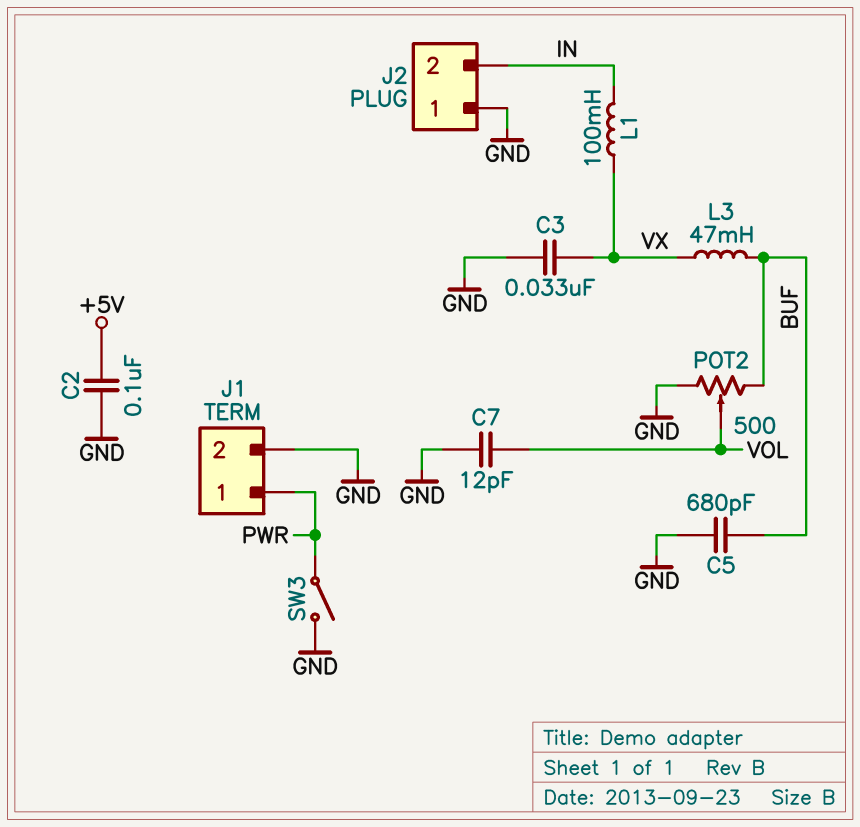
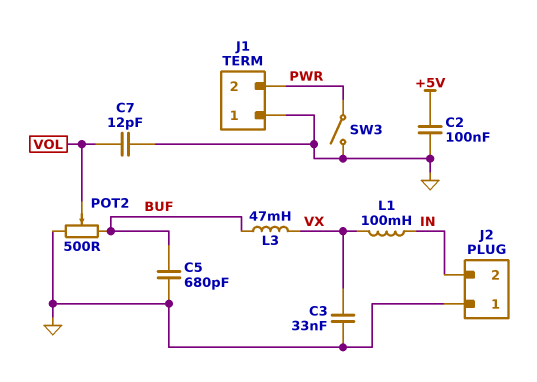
J1 pin 1: PWR -> GND
J1 pin 2: GND -> PWR

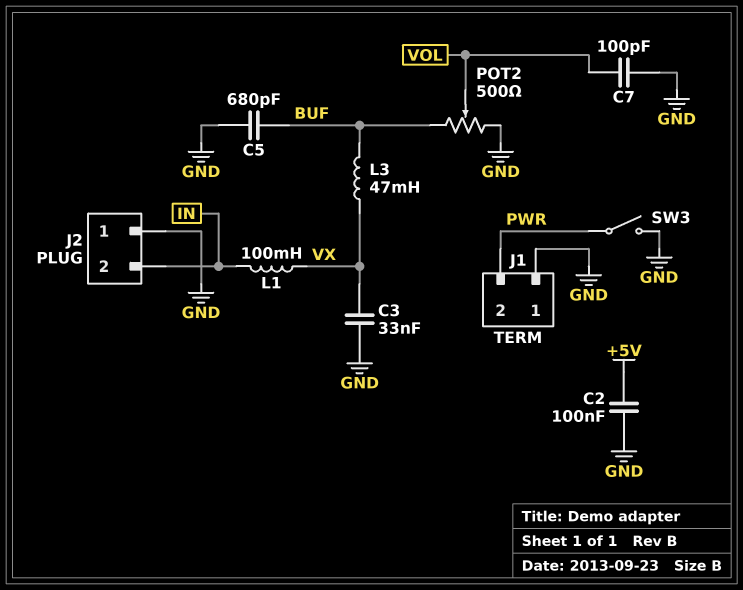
C7: 12pF (GND, VOL) -> 100pF (GND, VOL)

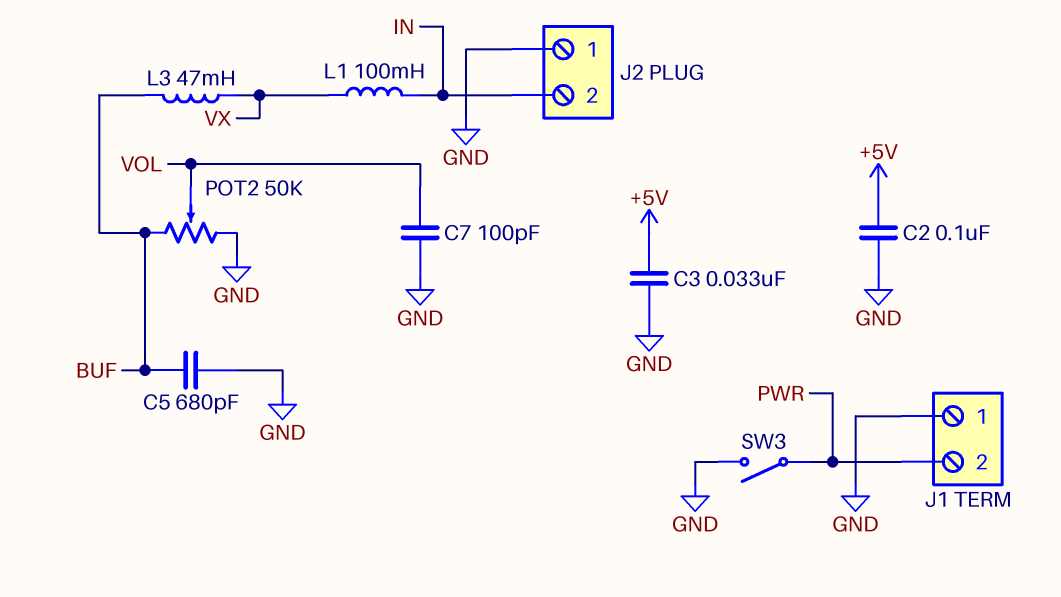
C3: 33nF (GND, VX) -> 33nF (+5V, GND)
POT2: 500 (BUF, GND, wiper VOL) -> 50k (BUF, GND, wiper VOL)

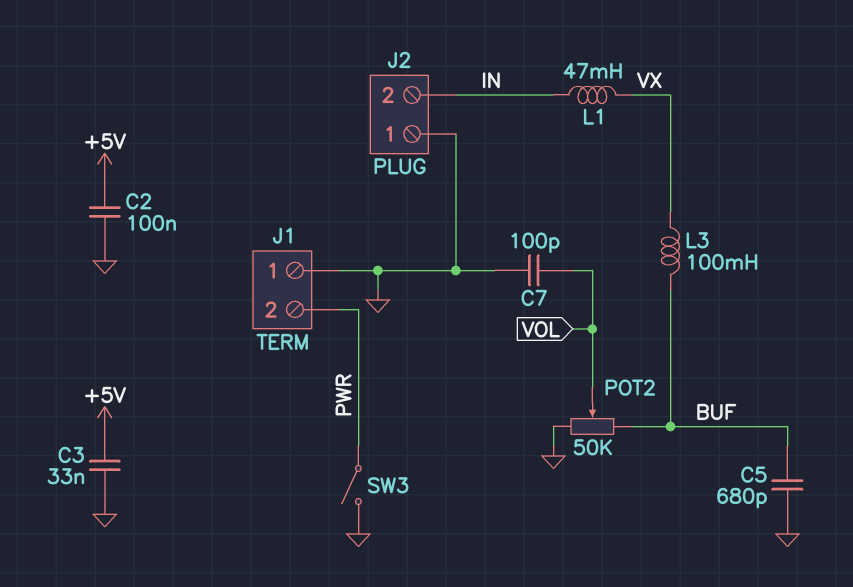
L1: 100mH (IN, VX) -> 47mH (IN, VX)
L3: 47mH (BUF, VX) -> 100mH (BUF, VX)

